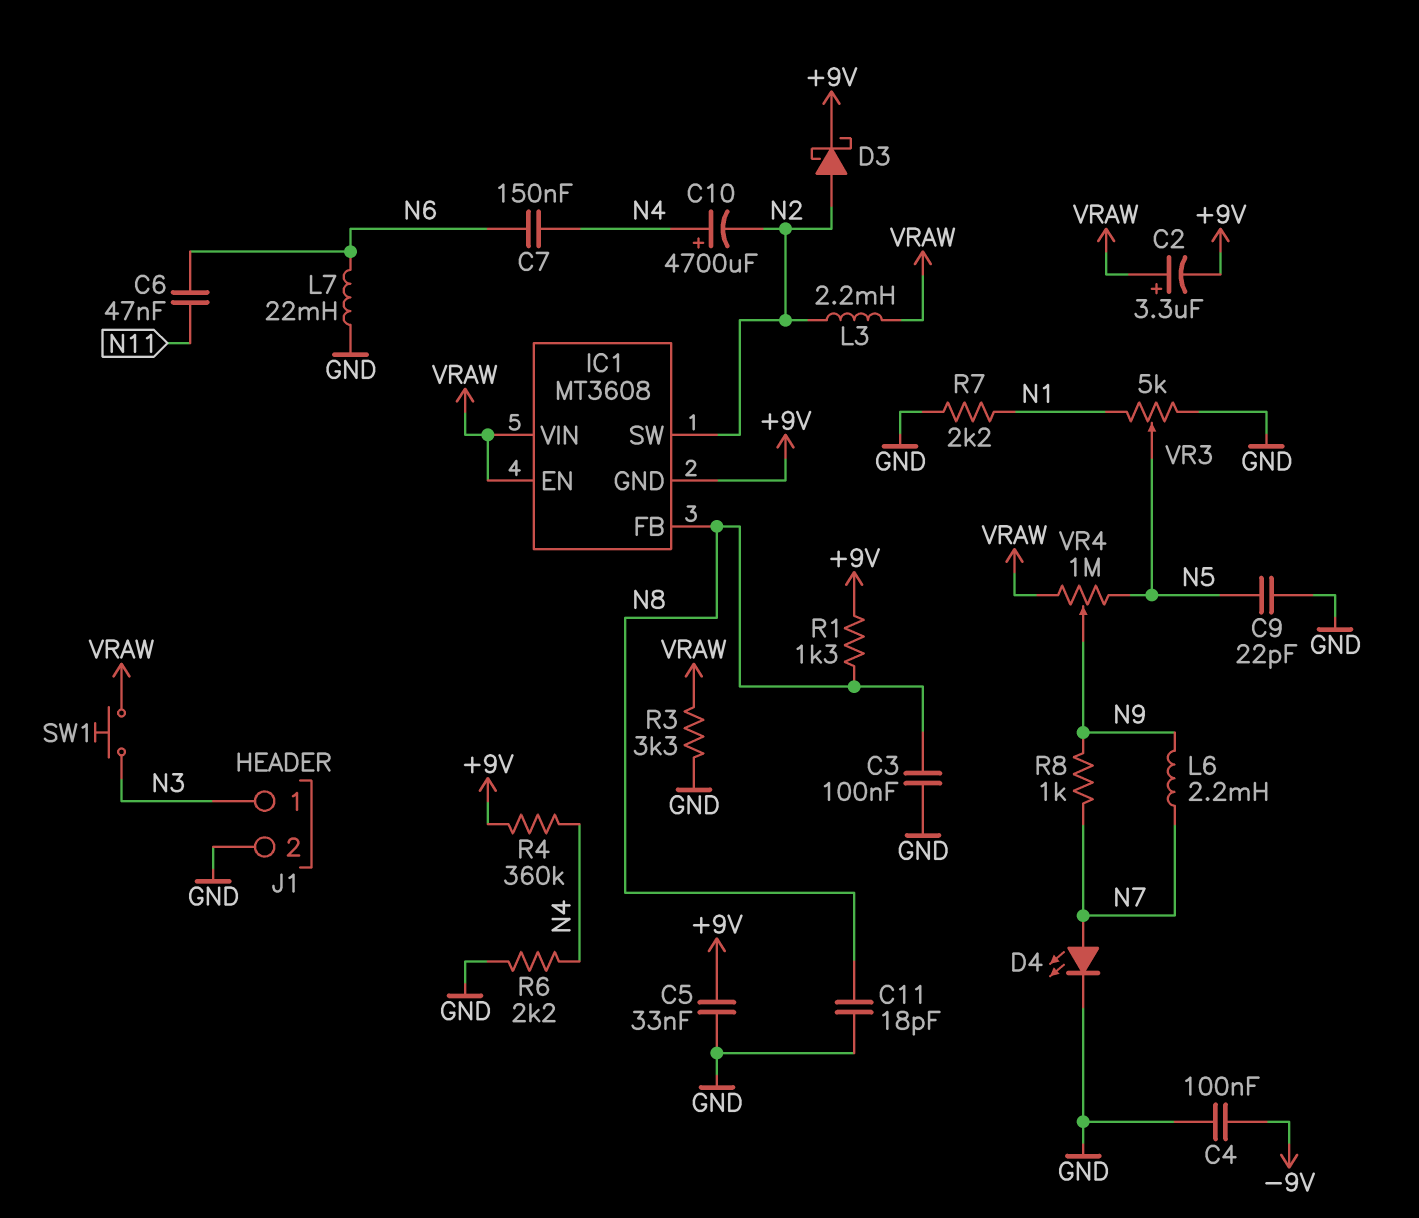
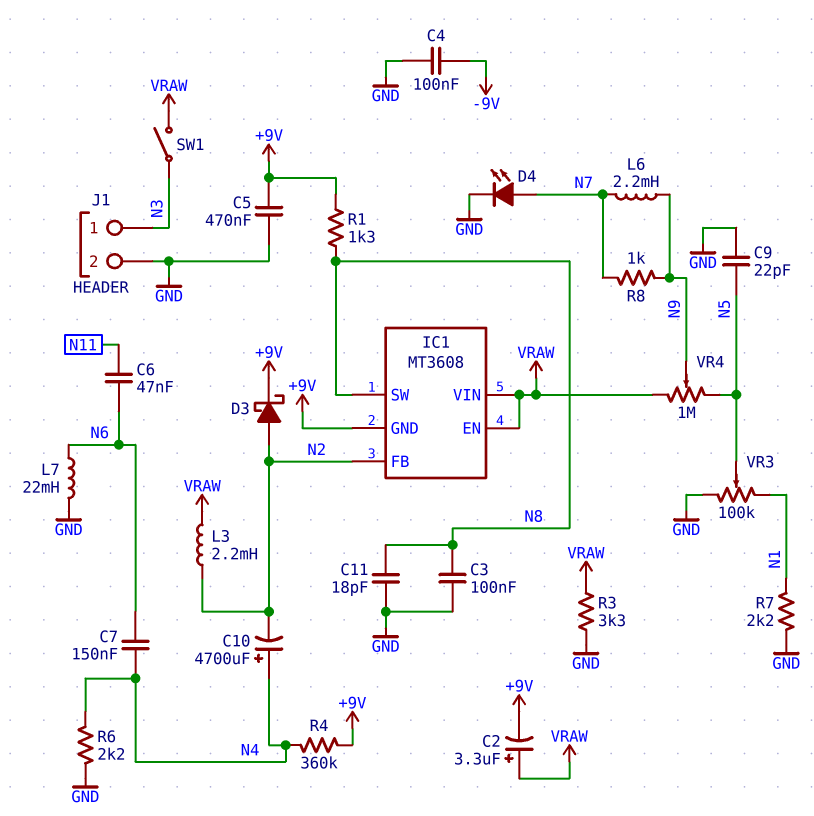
C5: 33nF (+9V, GND) -> 470nF (+9V, GND)
IC1 pin FB: N8 -> N2
IC1 pin SW: N2 -> N8
SW1: button (N3, VRAW) -> switch (N3, VRAW)
VR3: 5k (GND, N1, wiper N5) -> 100k (GND, N1, wiper N5)

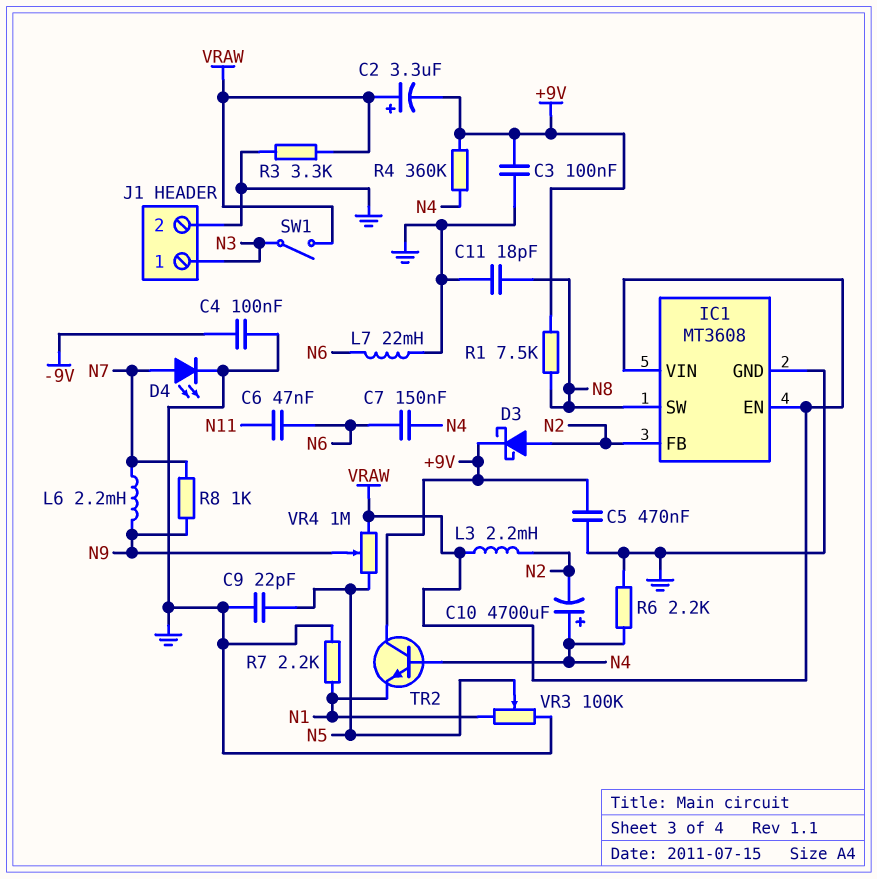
C3: 100nF (GND, N8) -> 100nF (+9V, GND)
IC1 pin GND: +9V -> GND
R1: 1.3k (+9V, N8) -> 7.5k (+9V, N8)
TR2: none -> NPN (B N4, C +9V, E N1)

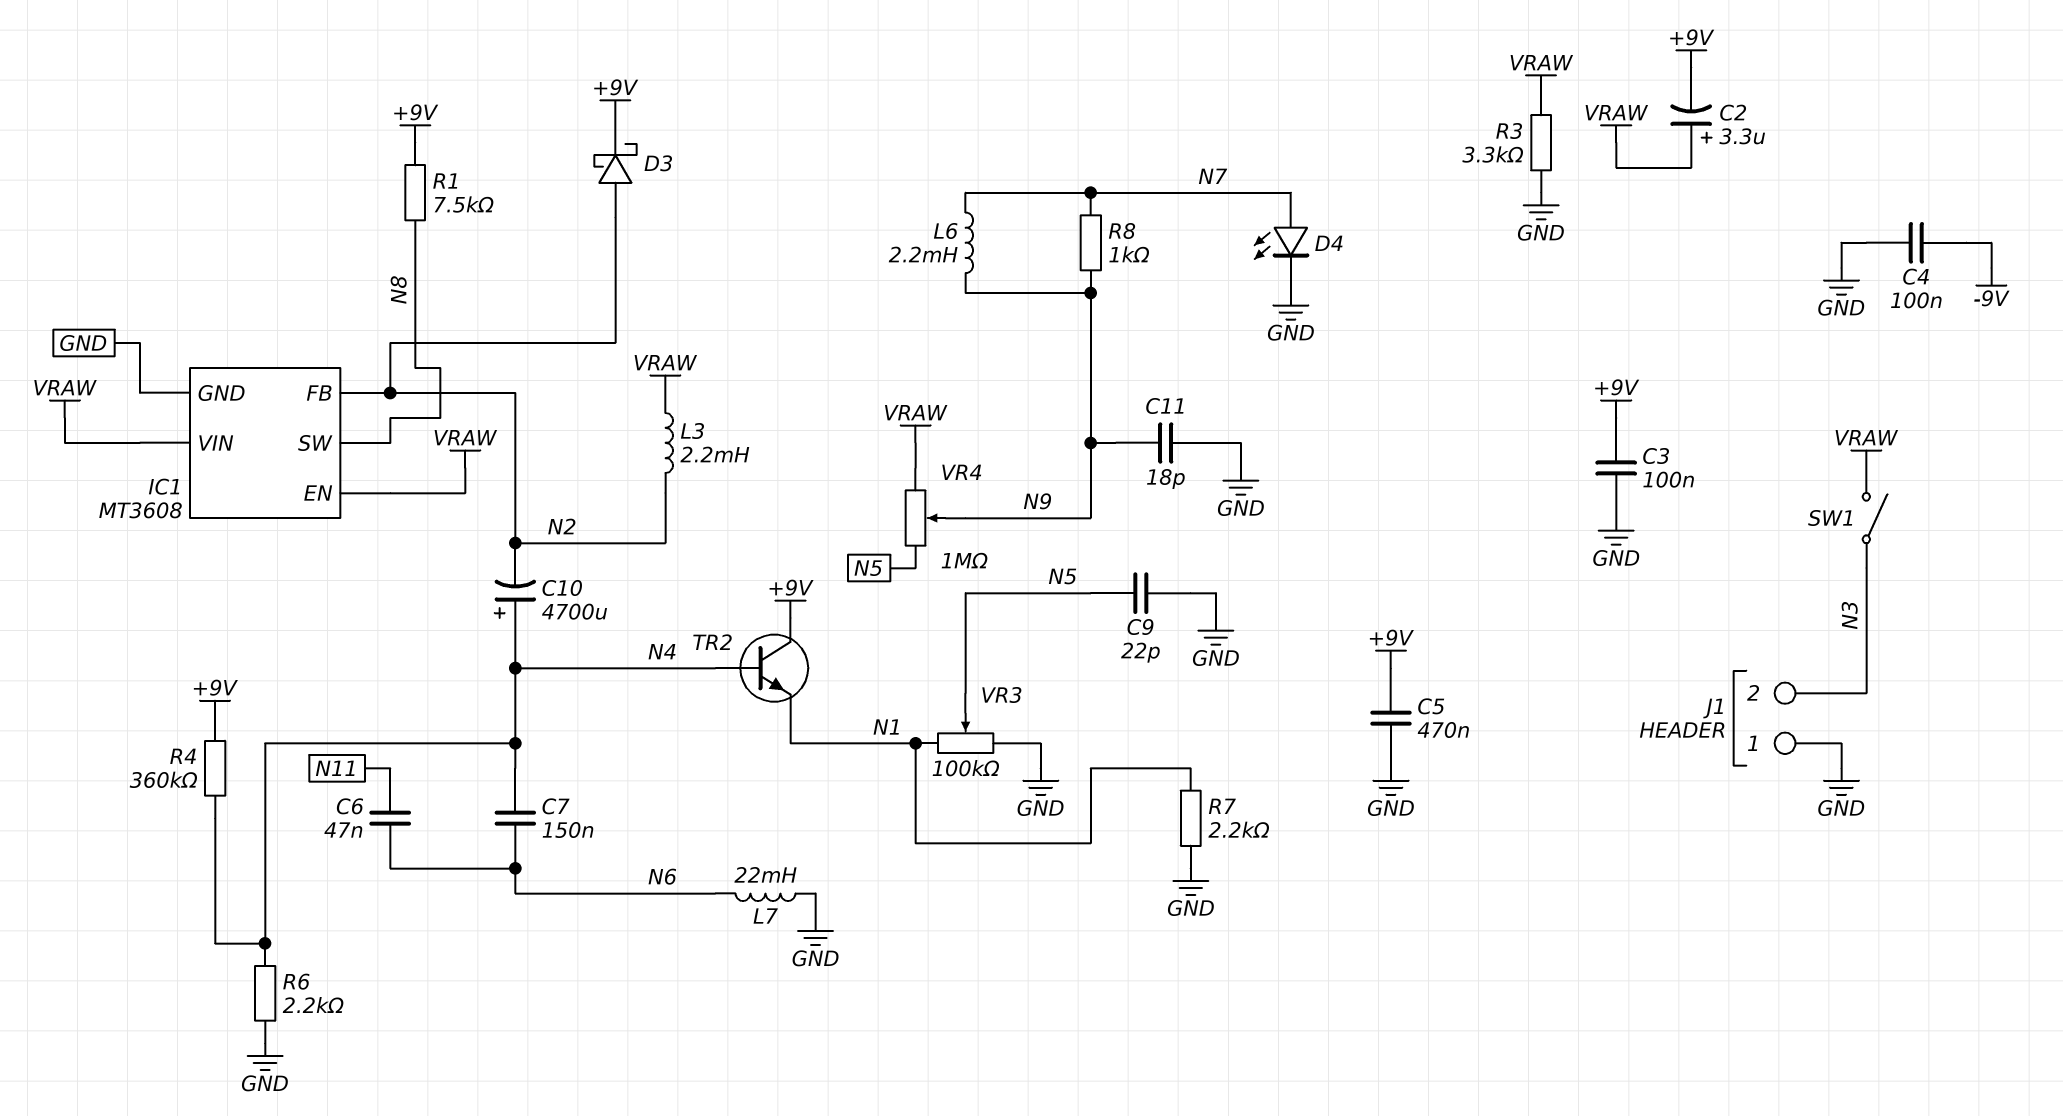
C11: 18pF (GND, N8) -> 18pF (GND, N9)
J1 pin 1: N3 -> GND
J1 pin 2: GND -> N3

